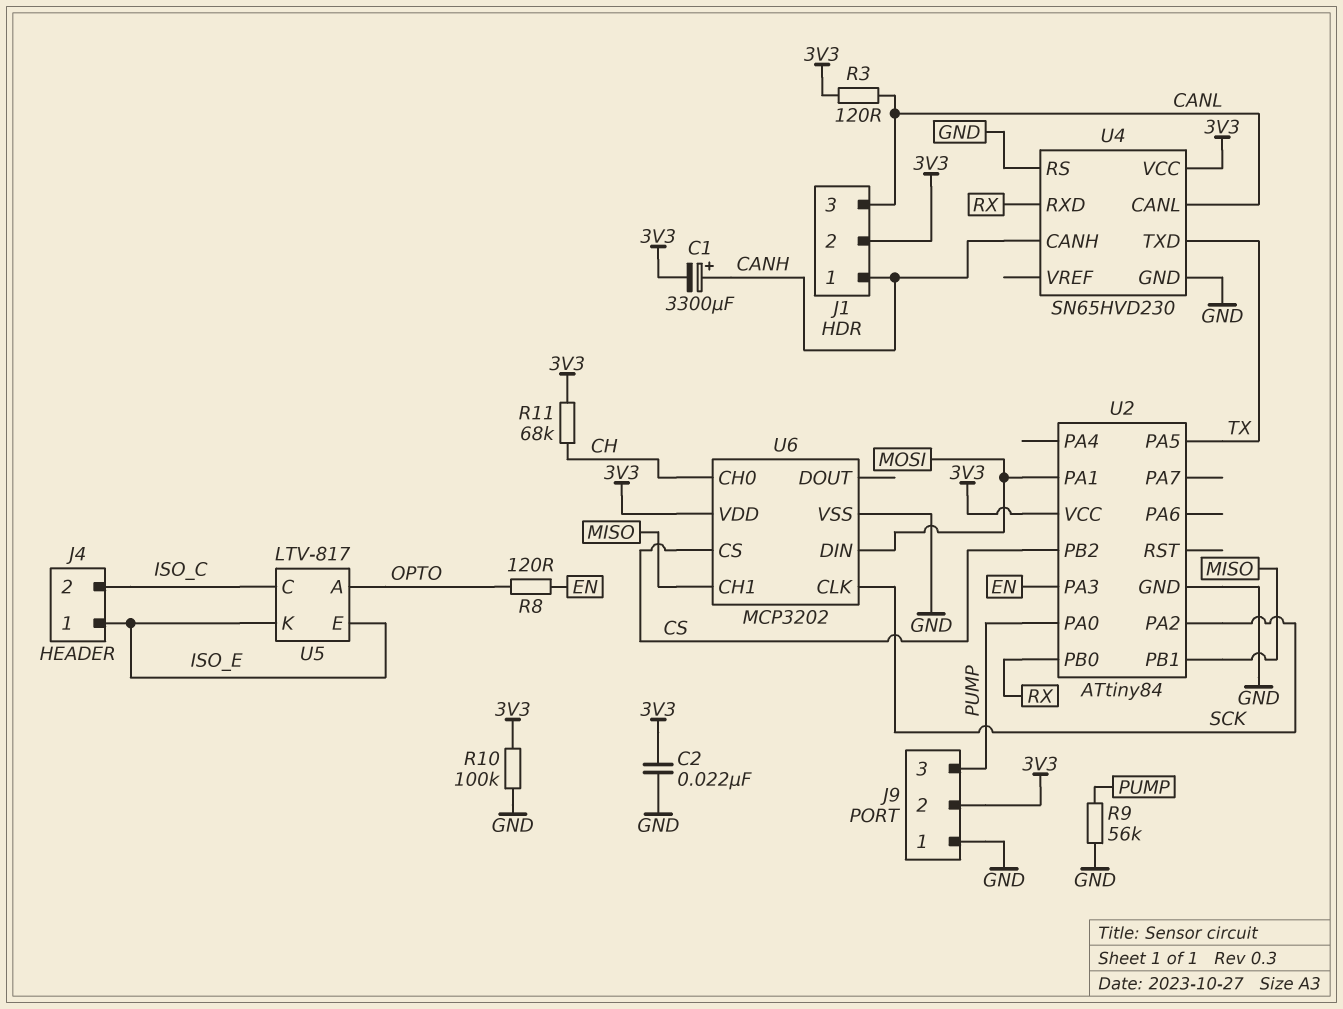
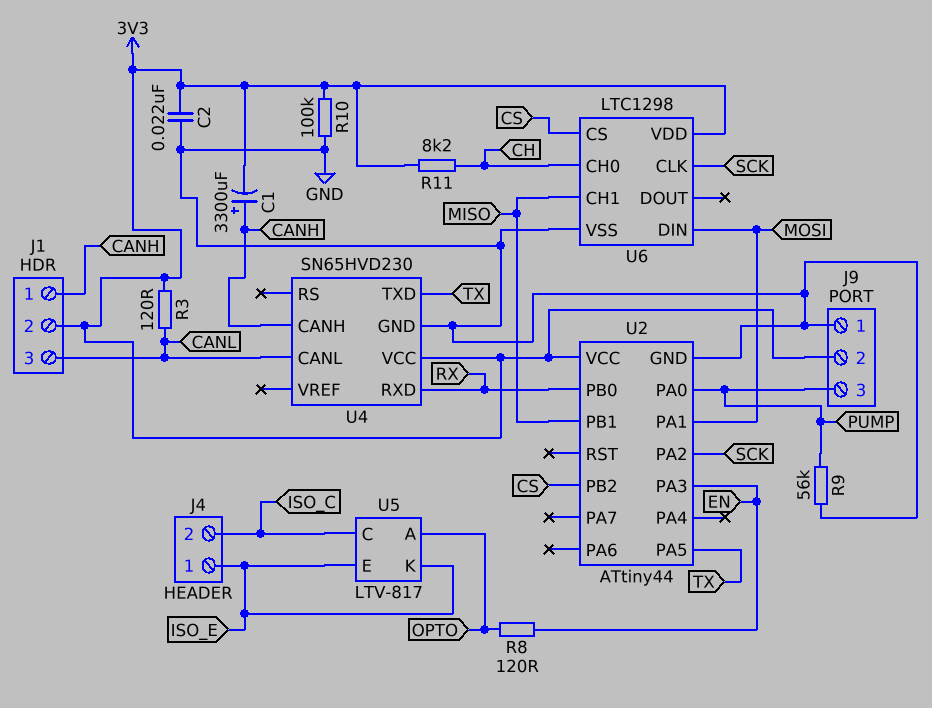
R11: 68k (3V3, CH) -> 8.2k (3V3, CH)
U2: ATtiny84 -> ATtiny44
U4 pin RS: GND -> none
U6: MCP3202 -> LTC1298

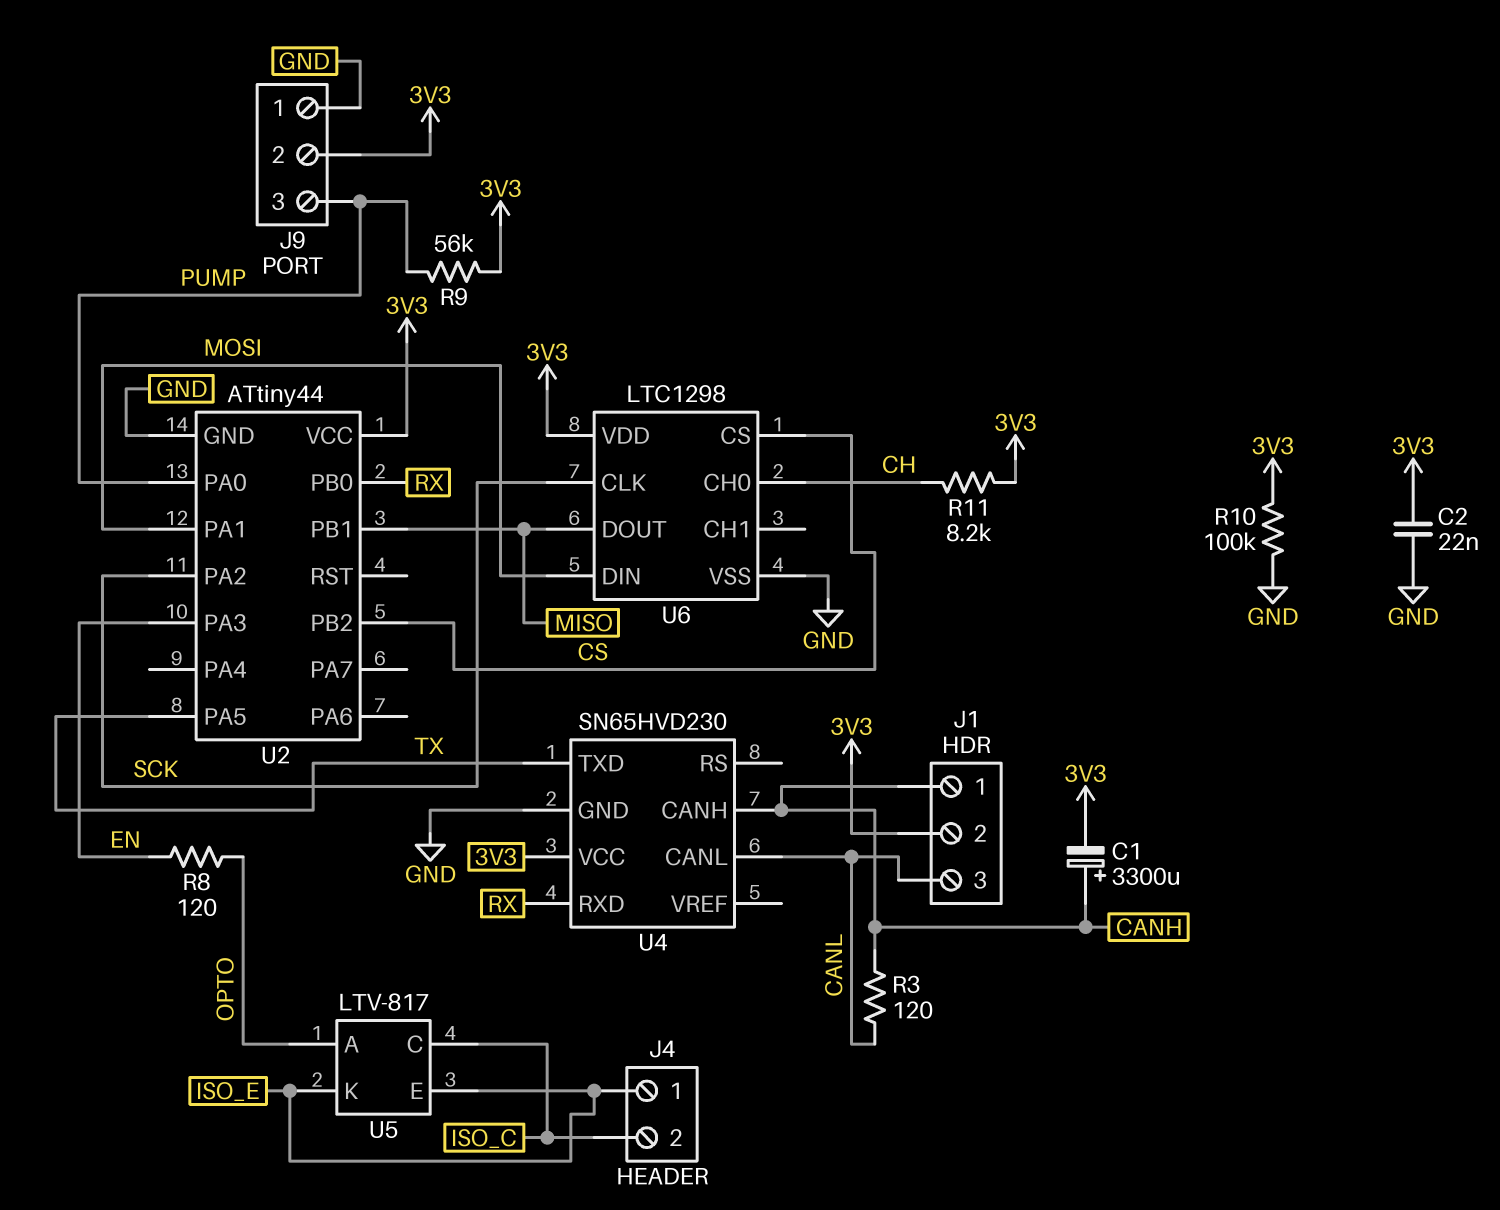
R3: 120 (3V3, CANL) -> 120 (CANH, CANL)
R9: 56k (GND, PUMP) -> 56k (3V3, PUMP)
U6 pin CH1: MISO -> none
U6 pin DOUT: none -> MISO

